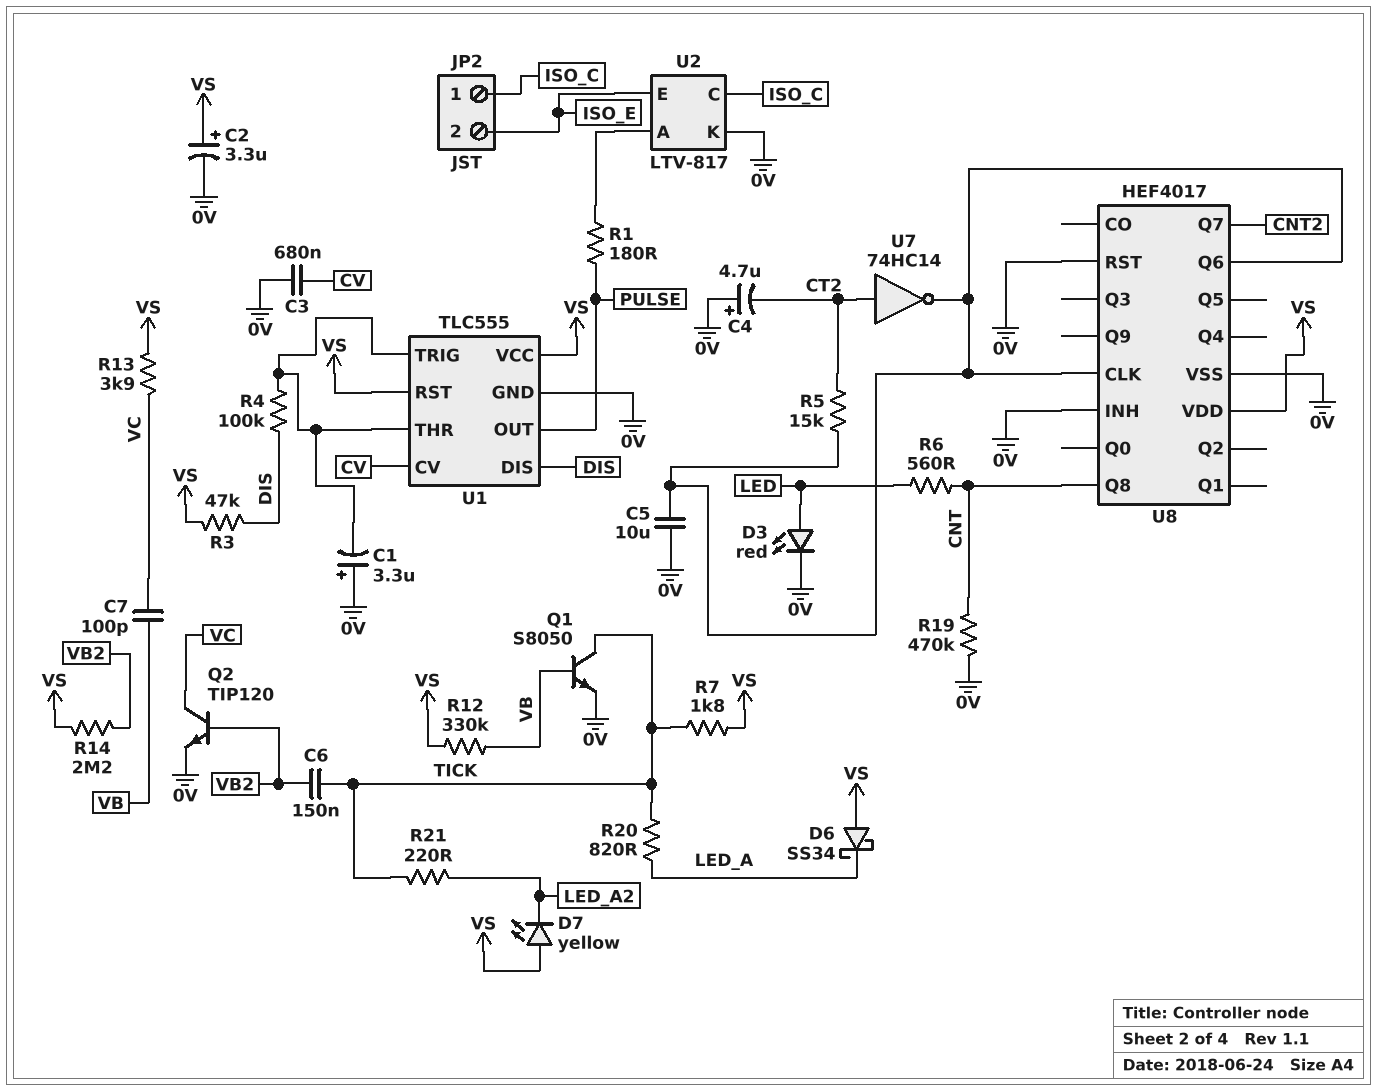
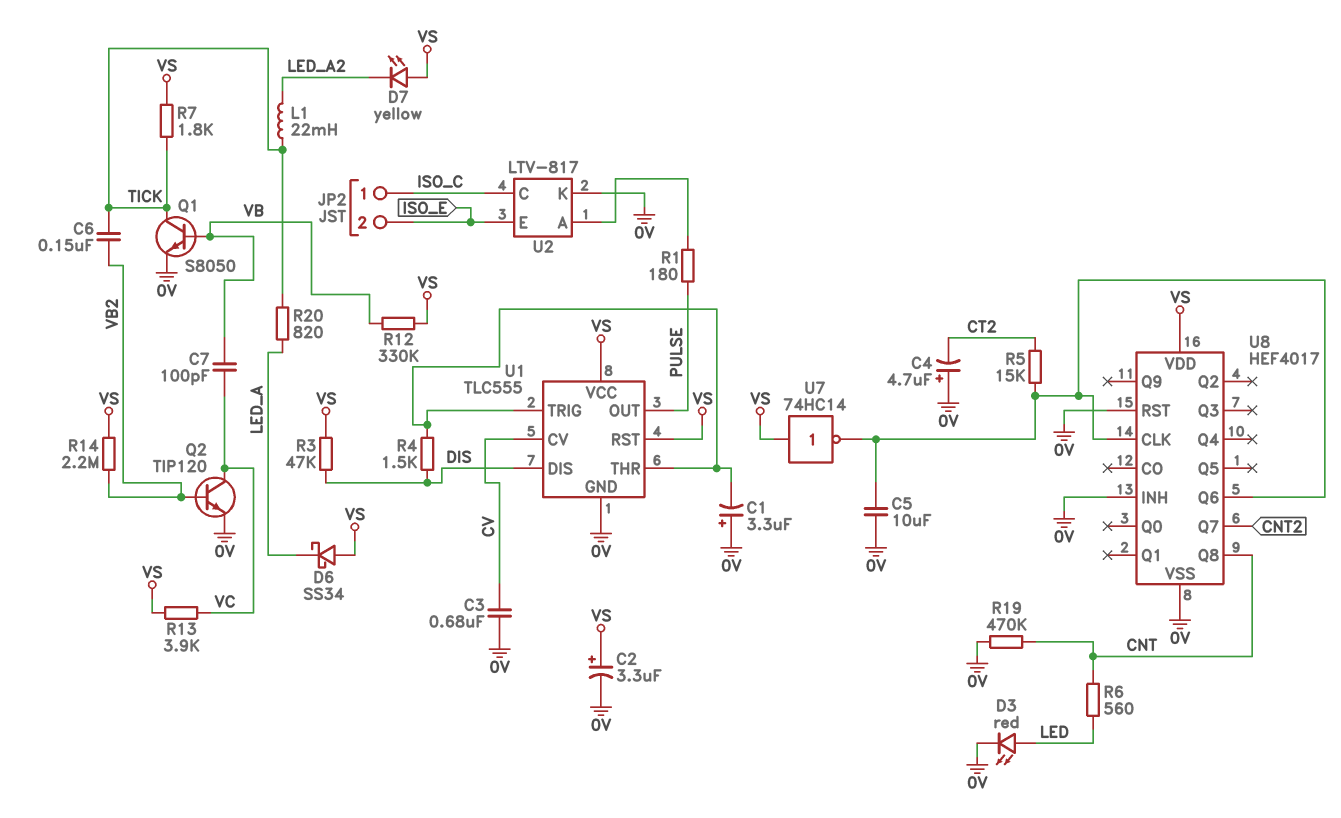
L1: none -> 22mH (LED_A2, TICK)
R4: 100k (DIS, U1/THR) -> 1.5k (DIS, U1/THR)
R21: 220 (LED_A2, TICK) -> none
U7: NOT 74HC14 (in CT2, out U8/CLK) -> NOT 74HC14 (in VS, out U8/CLK)

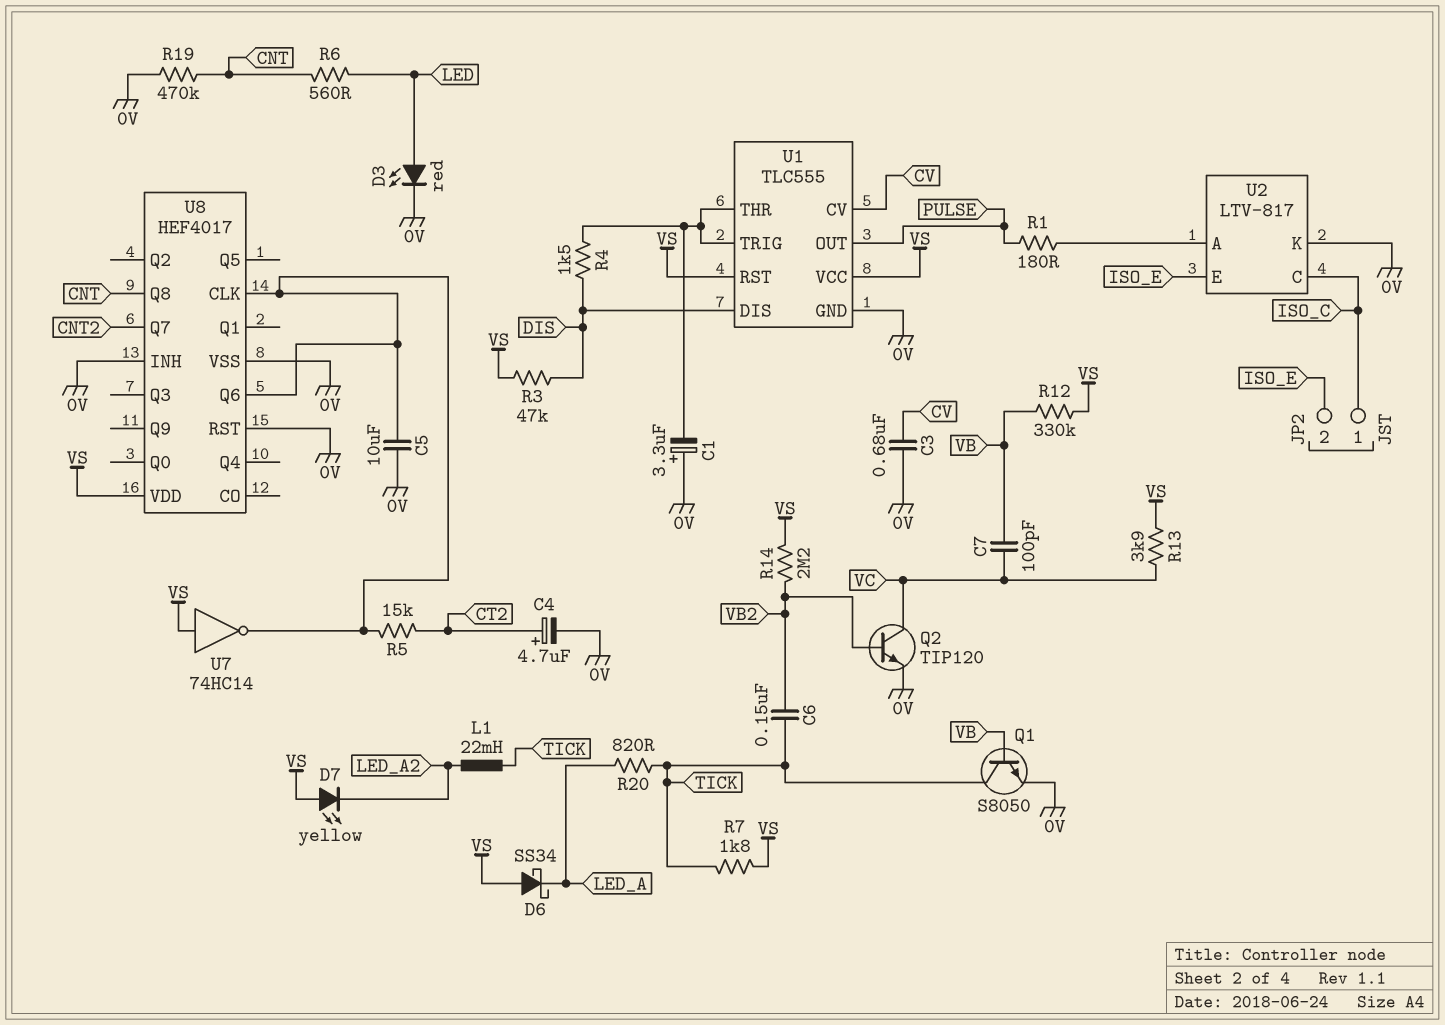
C2: 3.3uF (plus VS, minus 0V) -> none
C4: 4.7uF (plus 0V, minus CT2) -> 4.7uF (plus CT2, minus 0V)

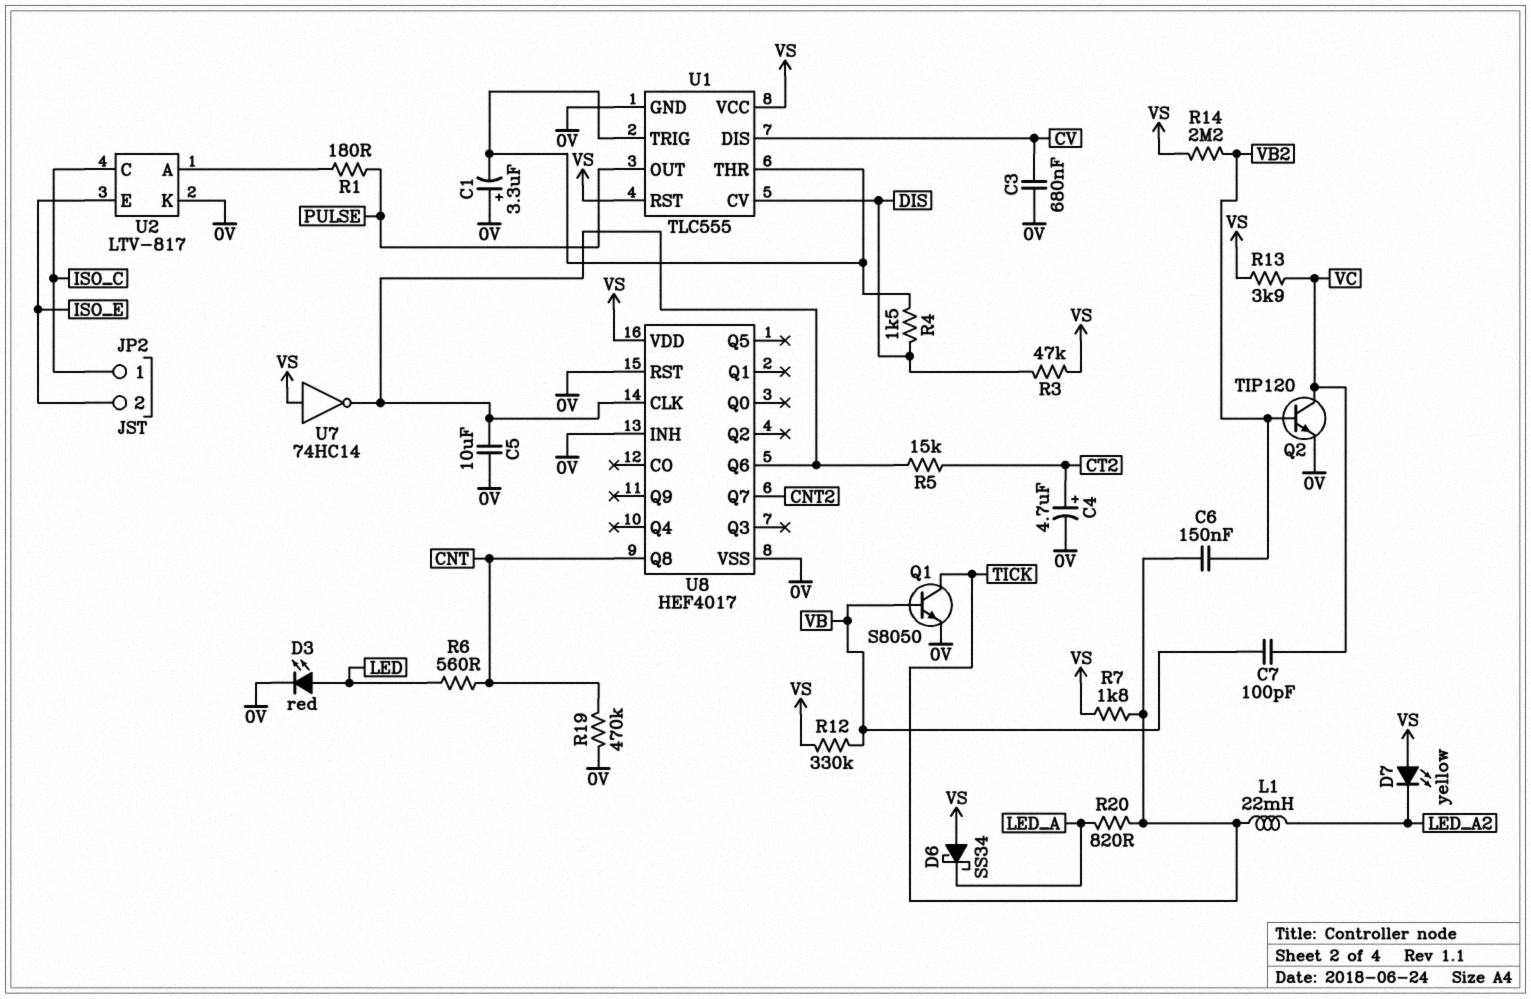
U1 pin CV: CV -> DIS
U1 pin DIS: DIS -> CV

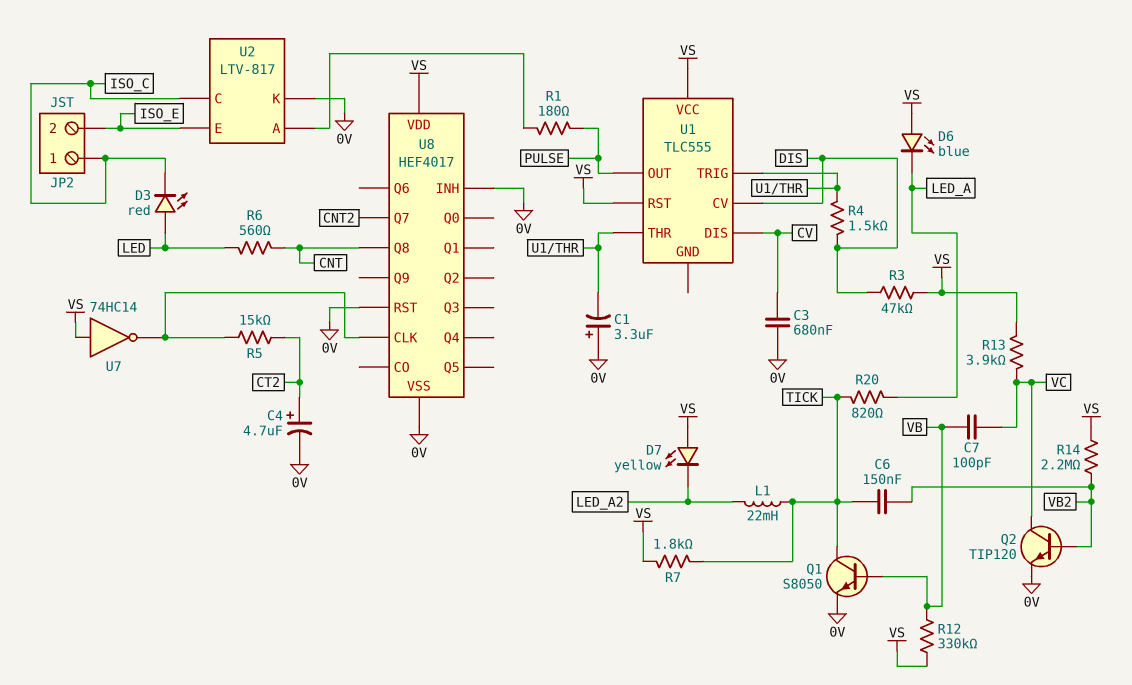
C5: 10uF (0V, U8/CLK) -> none
D3: LED red (A LED, K 0V) -> LED red (A LED, K ISO_C)
D6: schottky SS34 (A VS, K LED_A) -> LED blue (A VS, K LED_A)
R19: 470k (0V, CNT) -> none
U1 pin GND: 0V -> none
U8 pin Q6: U8/CLK -> none

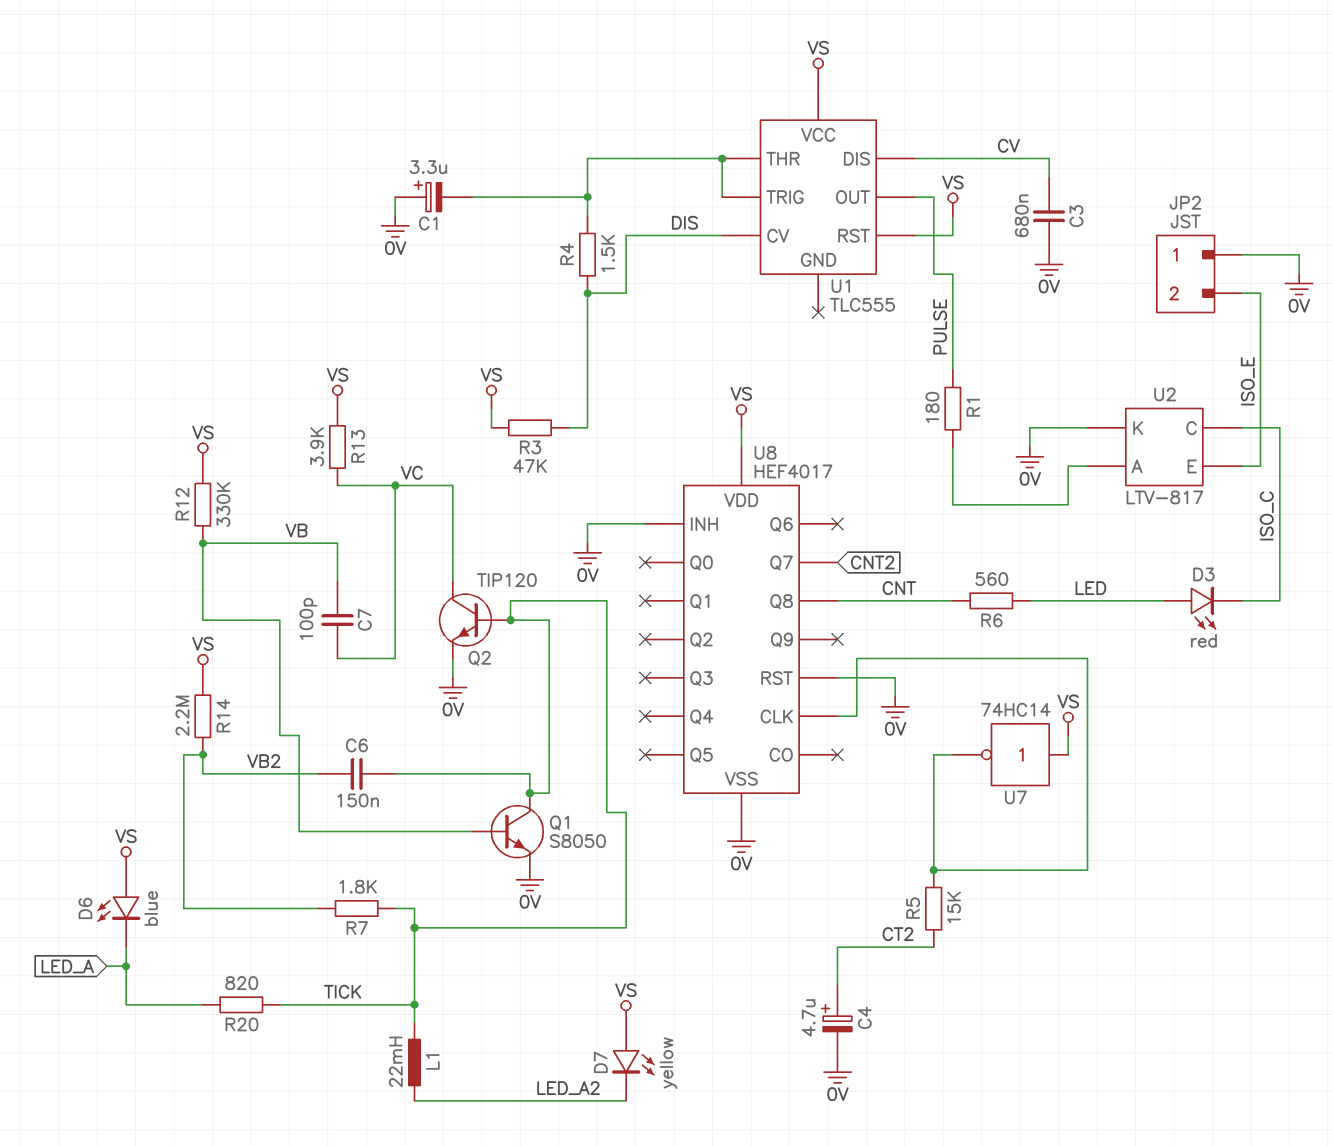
JP2 pin 1: ISO_C -> 0V
Q2: NPN TIP120 (B VB2, C VC, E 0V) -> NPN TIP120 (B TICK, C VC, E 0V)
R7: 1.8k (TICK, VS) -> 1.8k (TICK, VB2)

